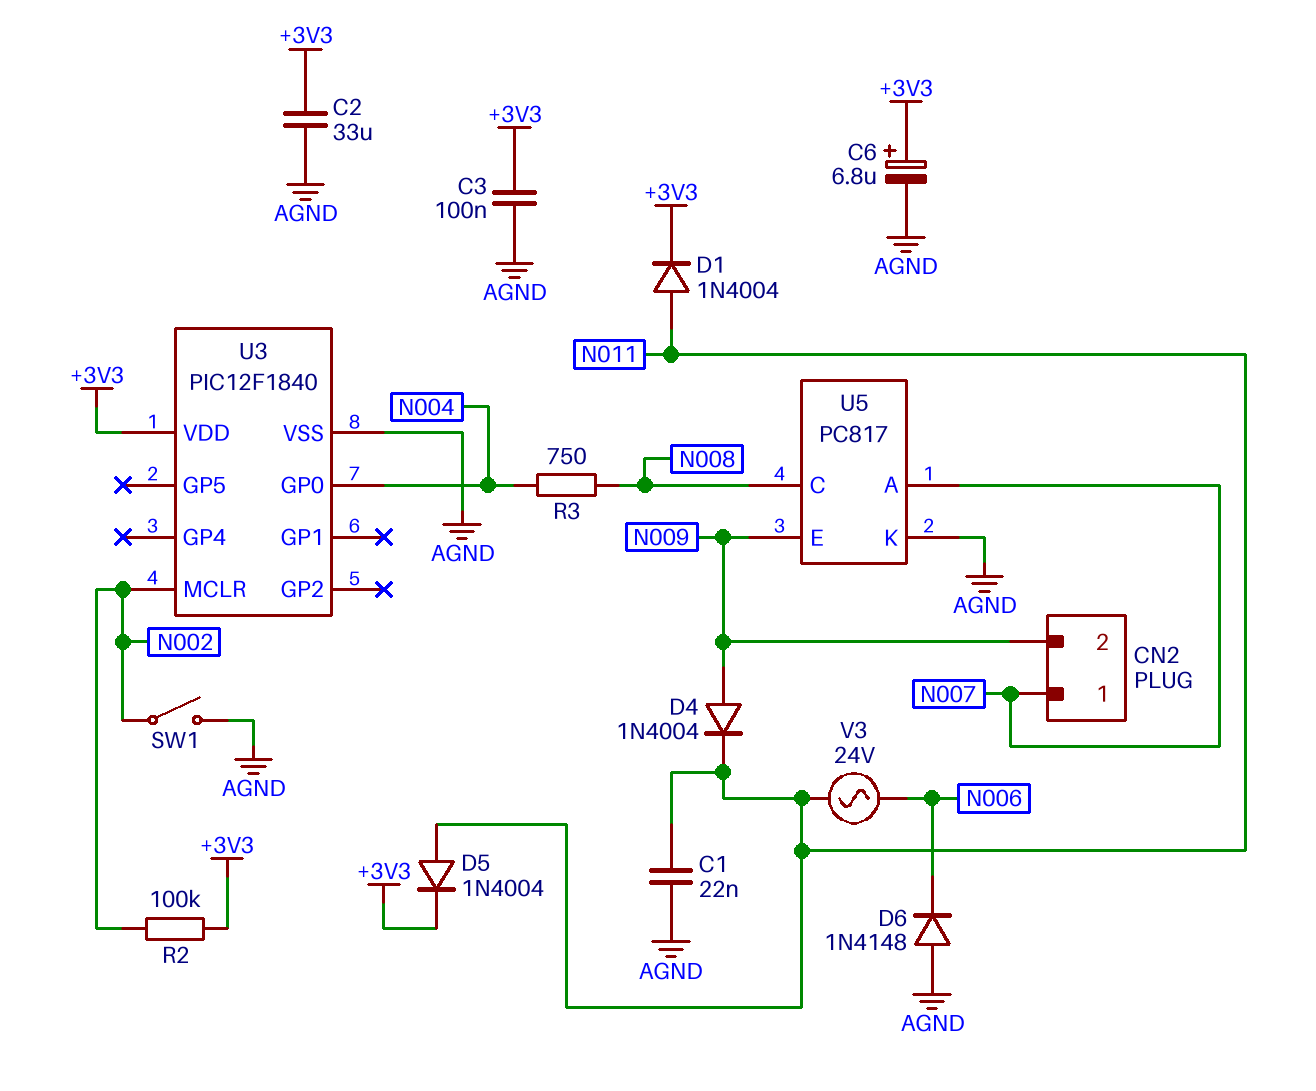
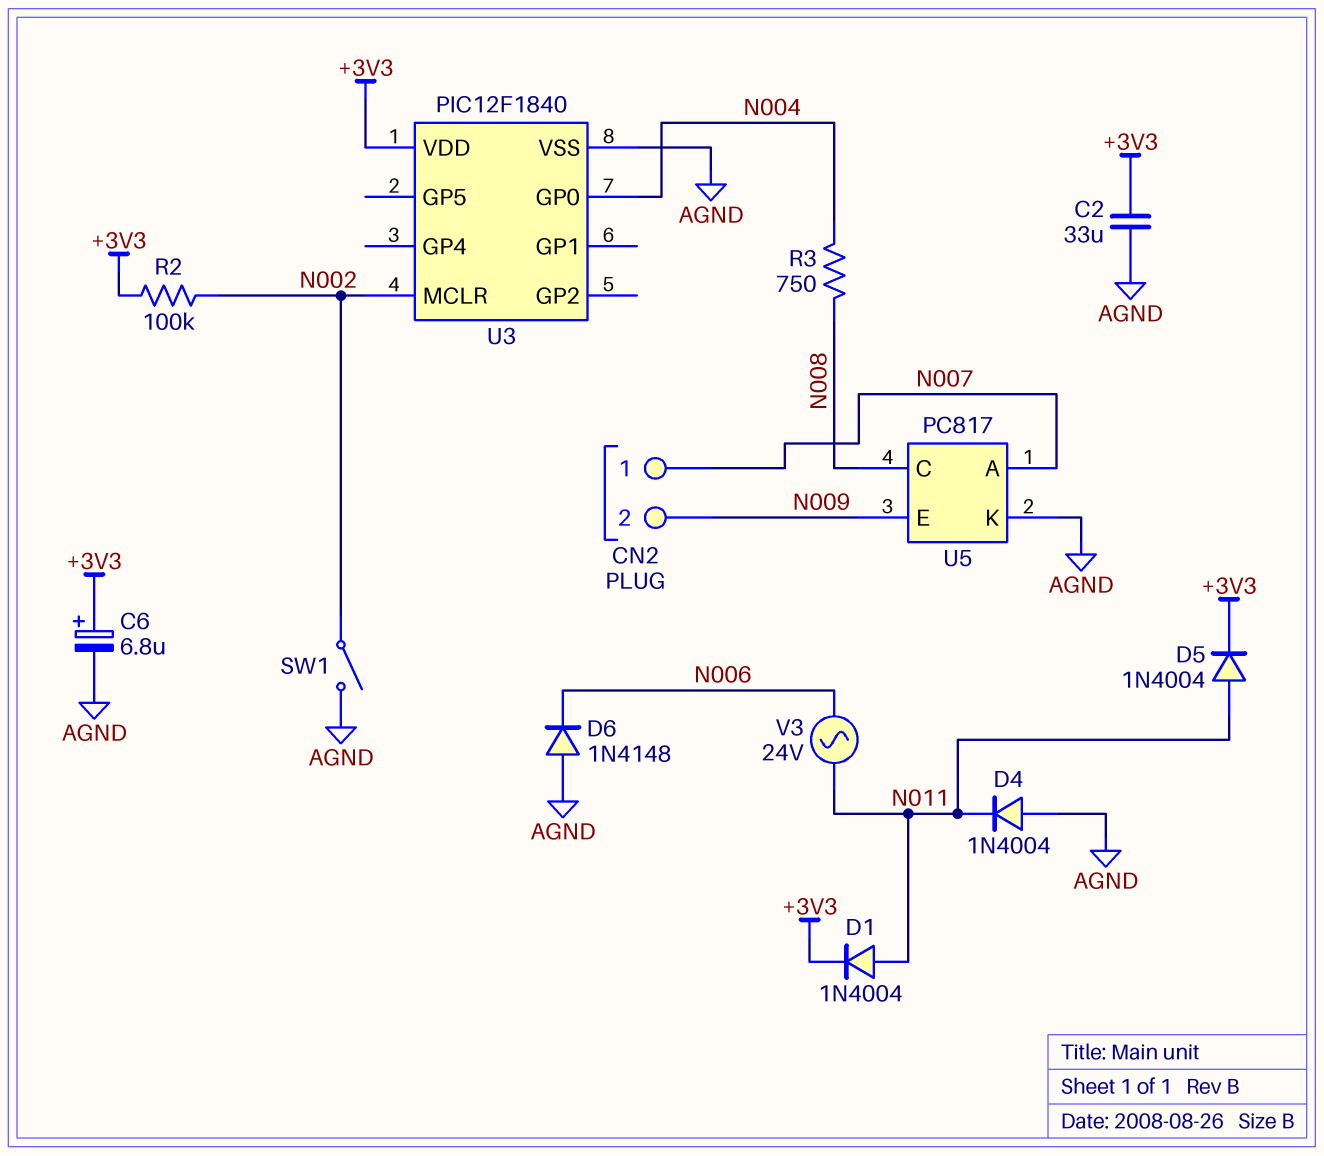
C1: 22nF (AGND, N011) -> none
C3: 100nF (+3V3, AGND) -> none
D4: diode 1N4004 (A N009, K N011) -> diode 1N4004 (A AGND, K N011)

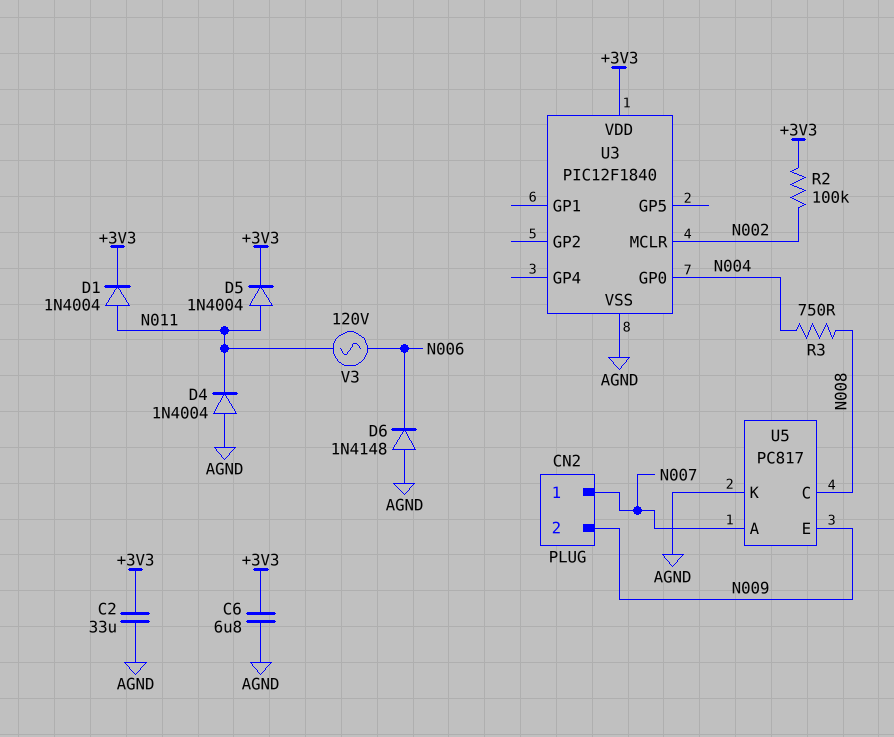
C6: 6.8uF (plus +3V3, minus AGND) -> 6.8uF (+3V3, AGND)
SW1: switch (AGND, N002) -> none
V3: AC 24V (N006, N011) -> AC 120V (N006, N011)

